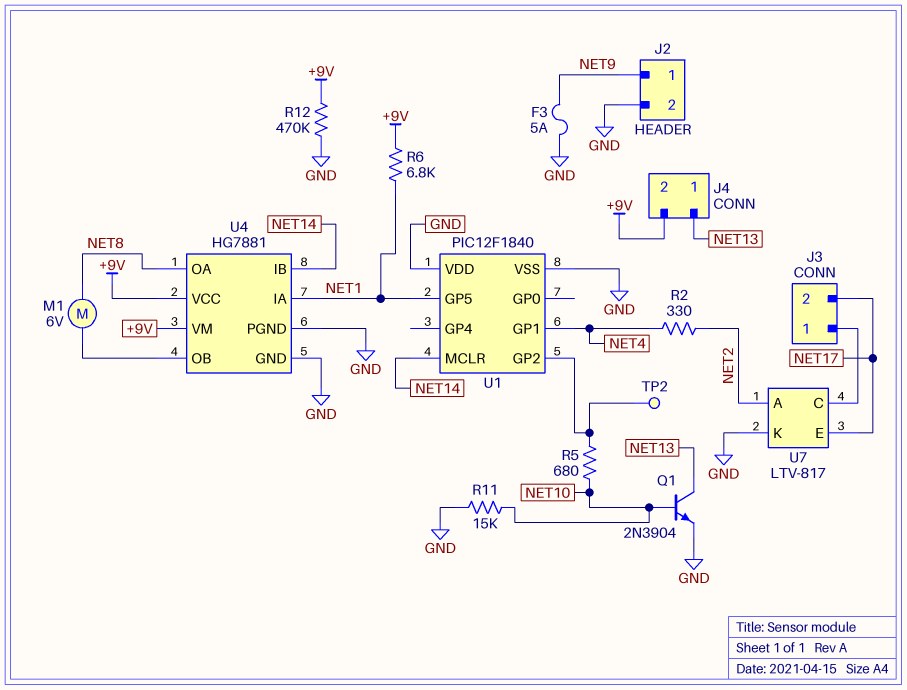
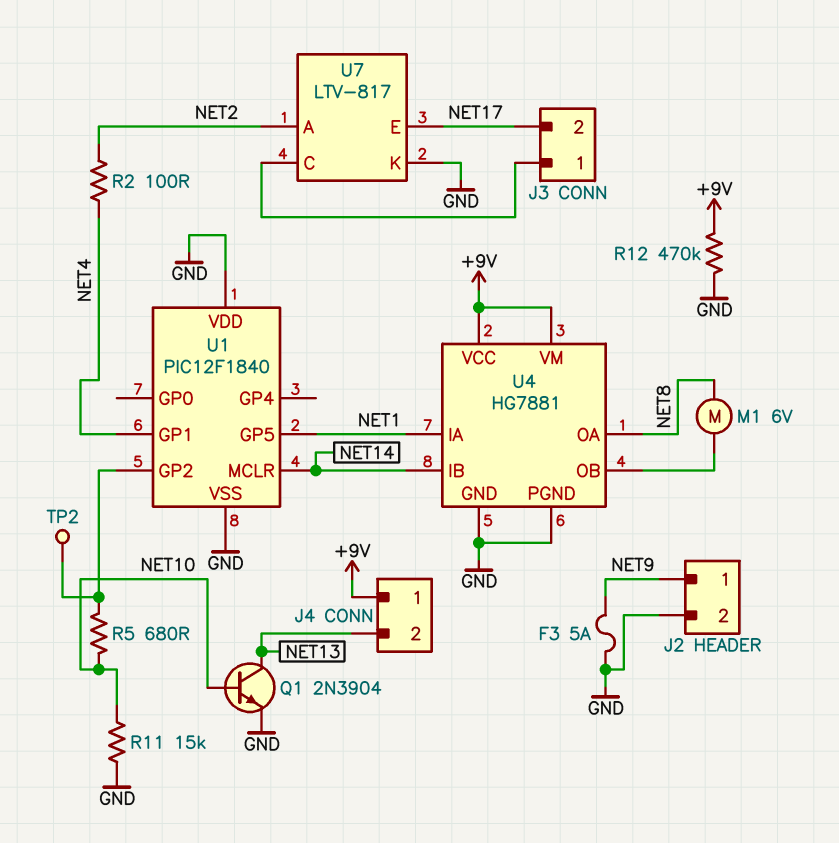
J4 pin 1: NET13 -> +9V
J4 pin 2: +9V -> NET13
R2: 330 (NET2, NET4) -> 100 (NET2, NET4)
R6: 6.8k (+9V, NET1) -> none

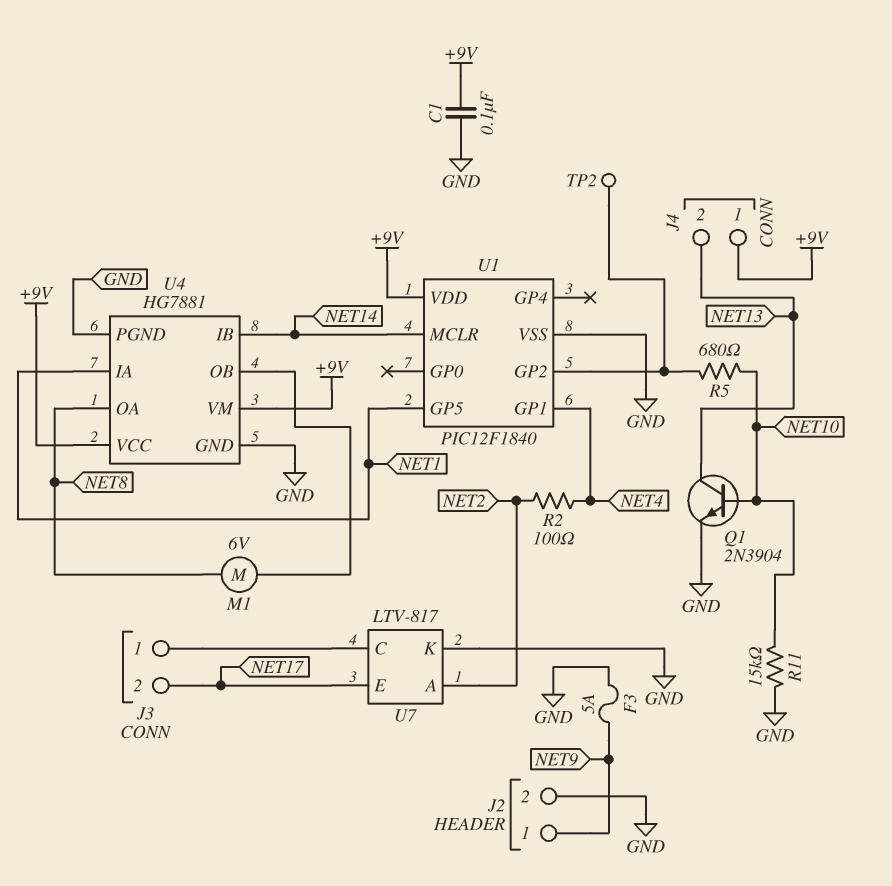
C1: none -> 100nF (+9V, GND)
R12: 470k (+9V, GND) -> none
U1 pin VDD: GND -> +9V

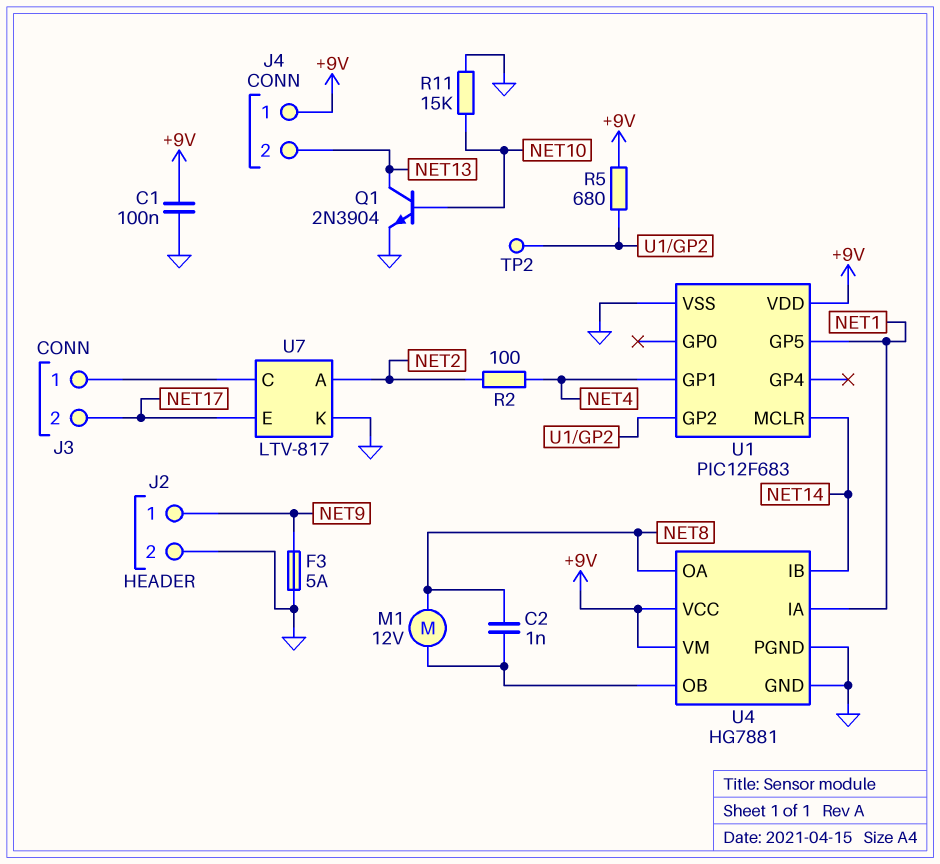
C2: none -> 1nF (NET8, U4/OB)
M1: motor 6V (NET8, U4/OB) -> motor 12V (NET8, U4/OB)
R5: 680 (NET10, U1/GP2) -> 680 (+9V, U1/GP2)
U1: PIC12F1840 -> PIC12F683

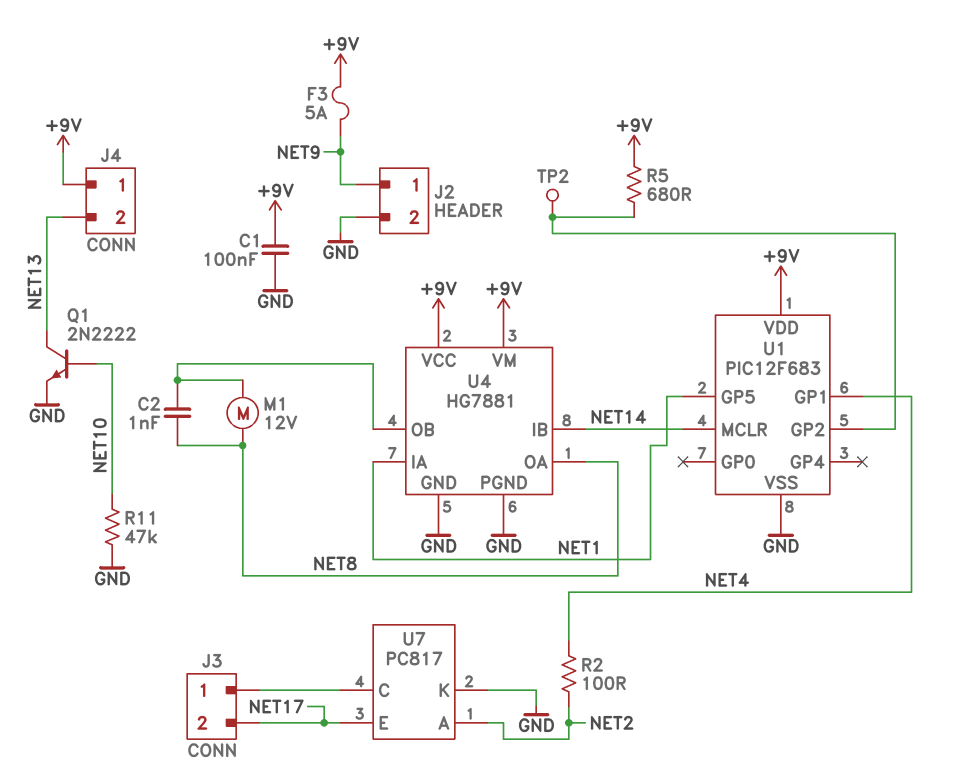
F3: 5A (GND, NET9) -> 5A (+9V, NET9)
Q1: NPN 2N3904 (B NET10, C NET13, E GND) -> NPN 2N2222 (B NET10, C NET13, E GND)
R11: 15k (GND, NET10) -> 47k (GND, NET10)
U7: LTV-817 -> PC817

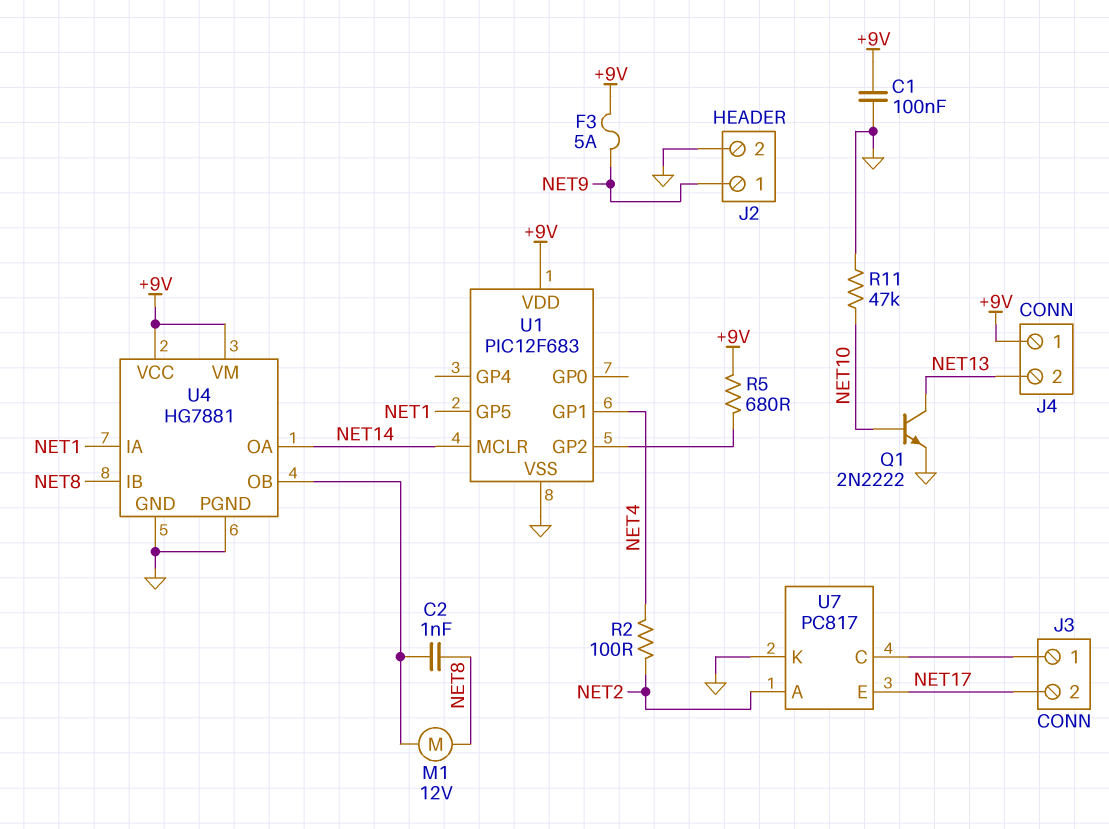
TP2: test point (U1/GP2) -> none
U4 pin IB: NET14 -> NET8
U4 pin OA: NET8 -> NET14

